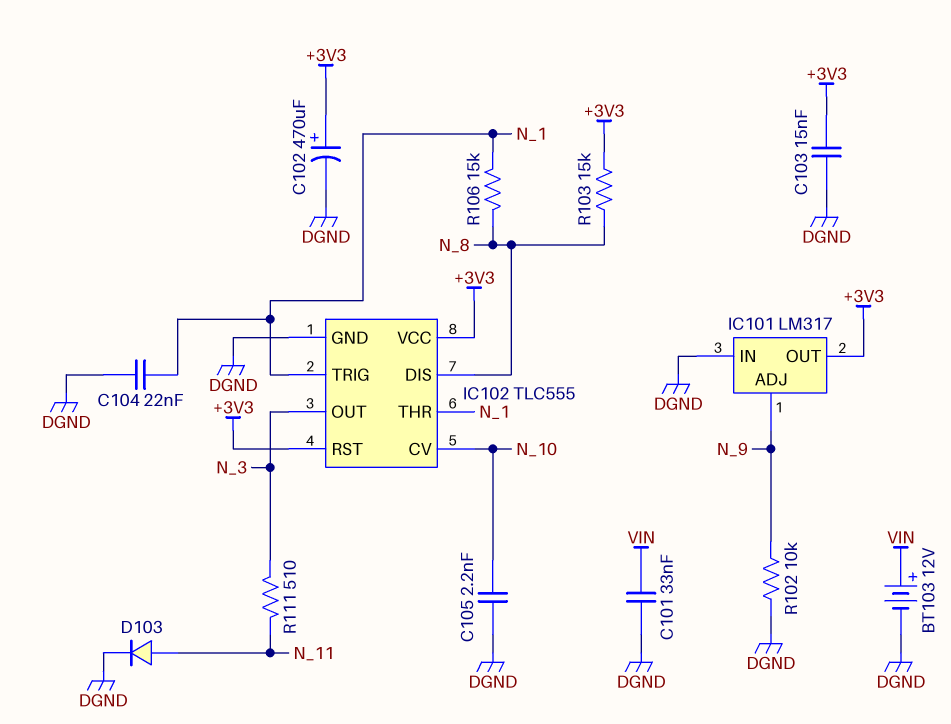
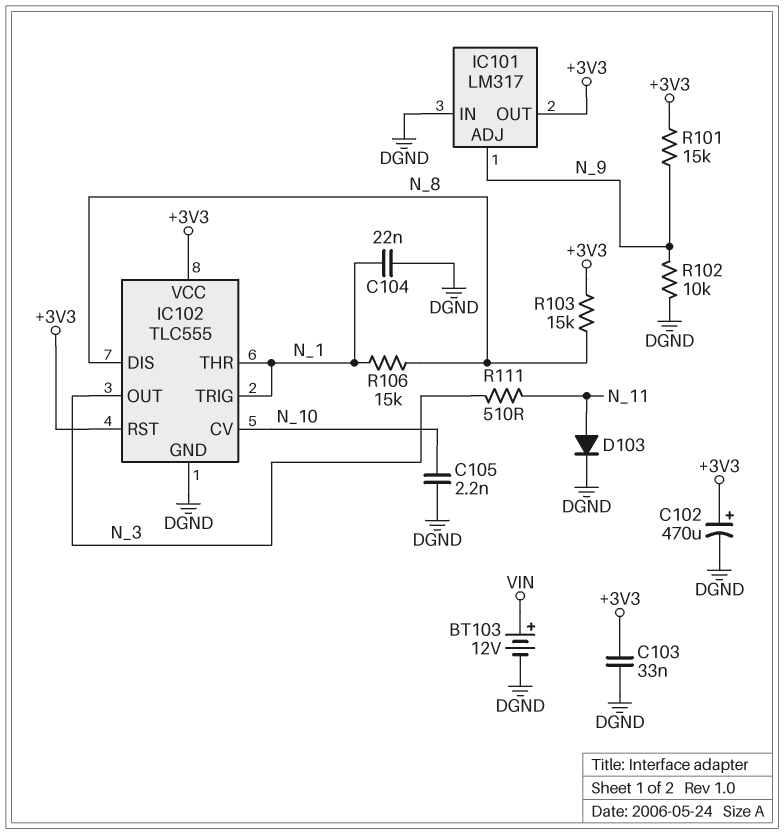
C101: 33nF (DGND, VIN) -> none
C103: 15nF (+3V3, DGND) -> 33nF (+3V3, DGND)
R101: none -> 15k (+3V3, N_9)

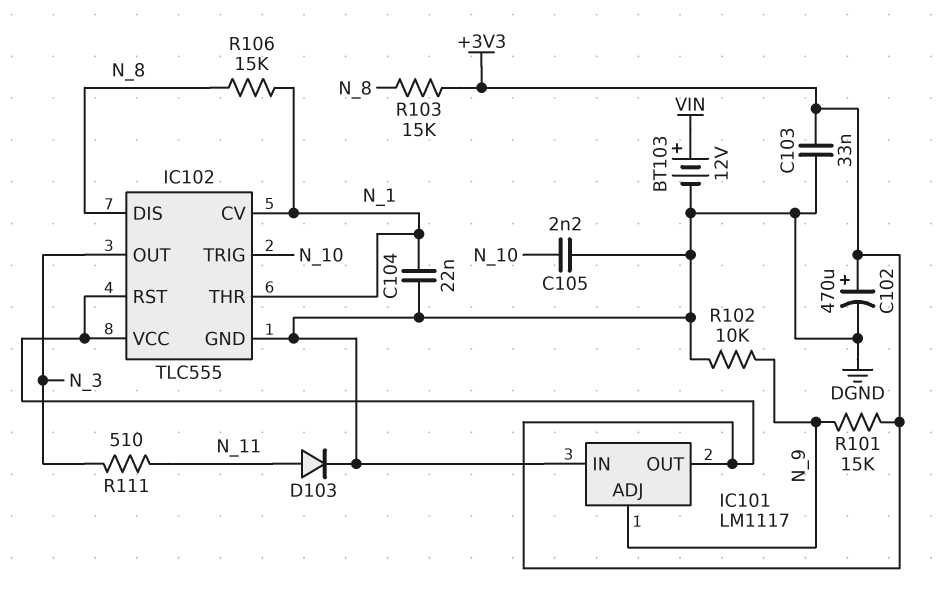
IC101: LM317 -> LM1117
IC102 pin CV: N_10 -> N_1
IC102 pin TRIG: N_1 -> N_10

